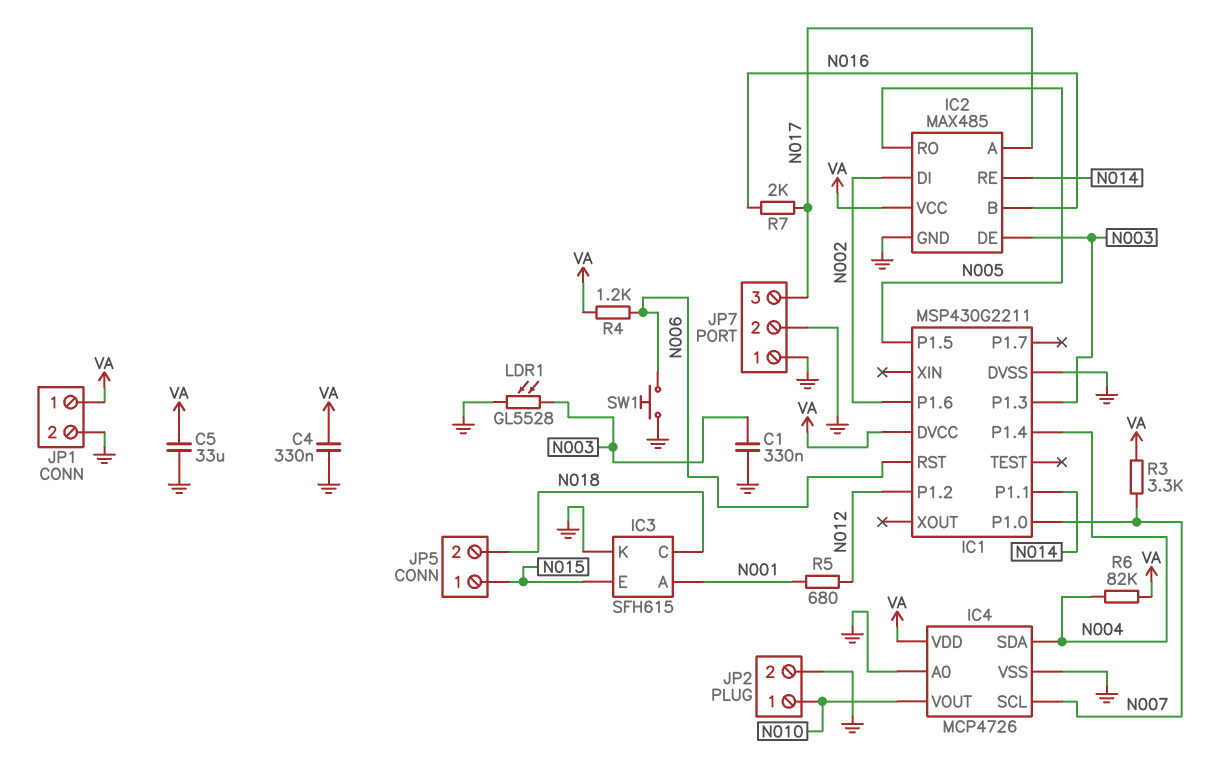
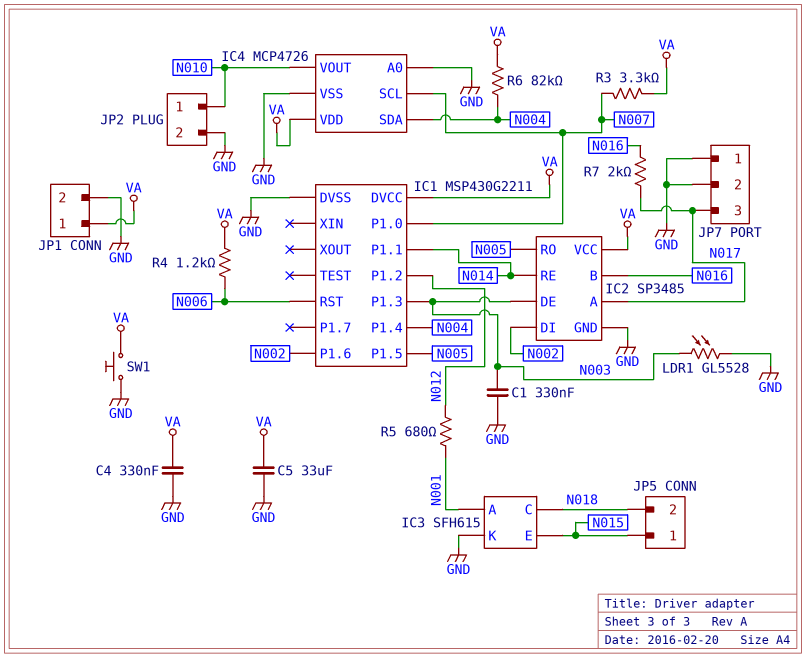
IC2: MAX485 -> SP3485
SW1: button (GND, N006) -> button (GND, VA)

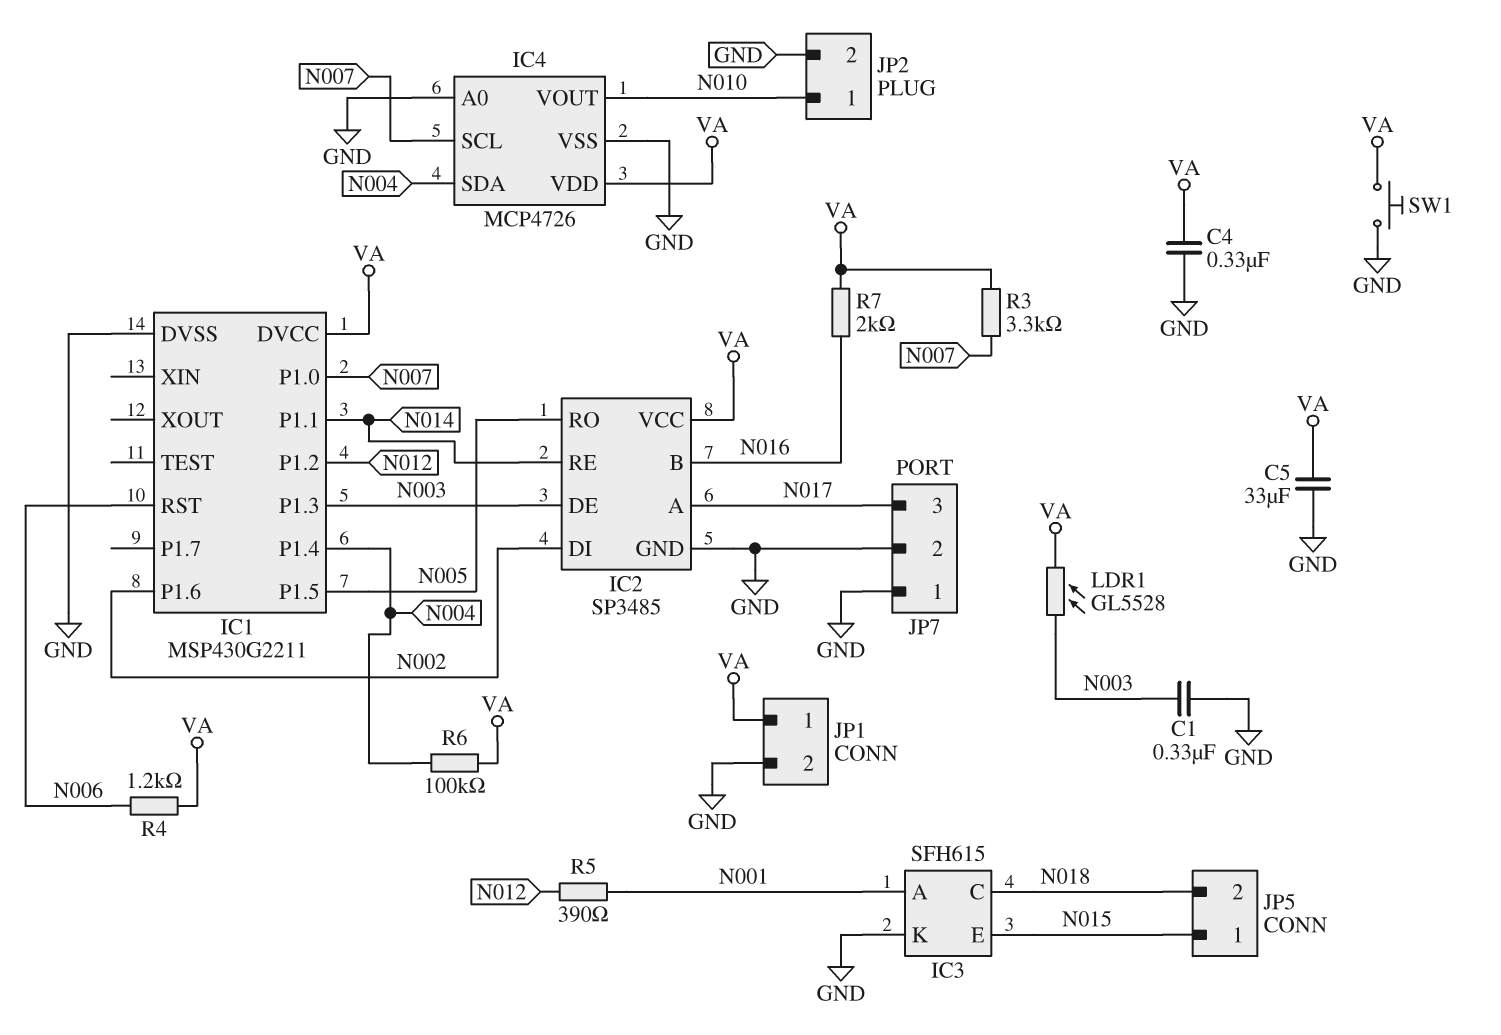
LDR1: GL5528 (GND, N003) -> GL5528 (N003, VA)
R5: 680 (N001, N012) -> 390 (N001, N012)
R6: 82k (N004, VA) -> 100k (N004, VA)
R7: 2k (N016, N017) -> 2k (N016, VA)

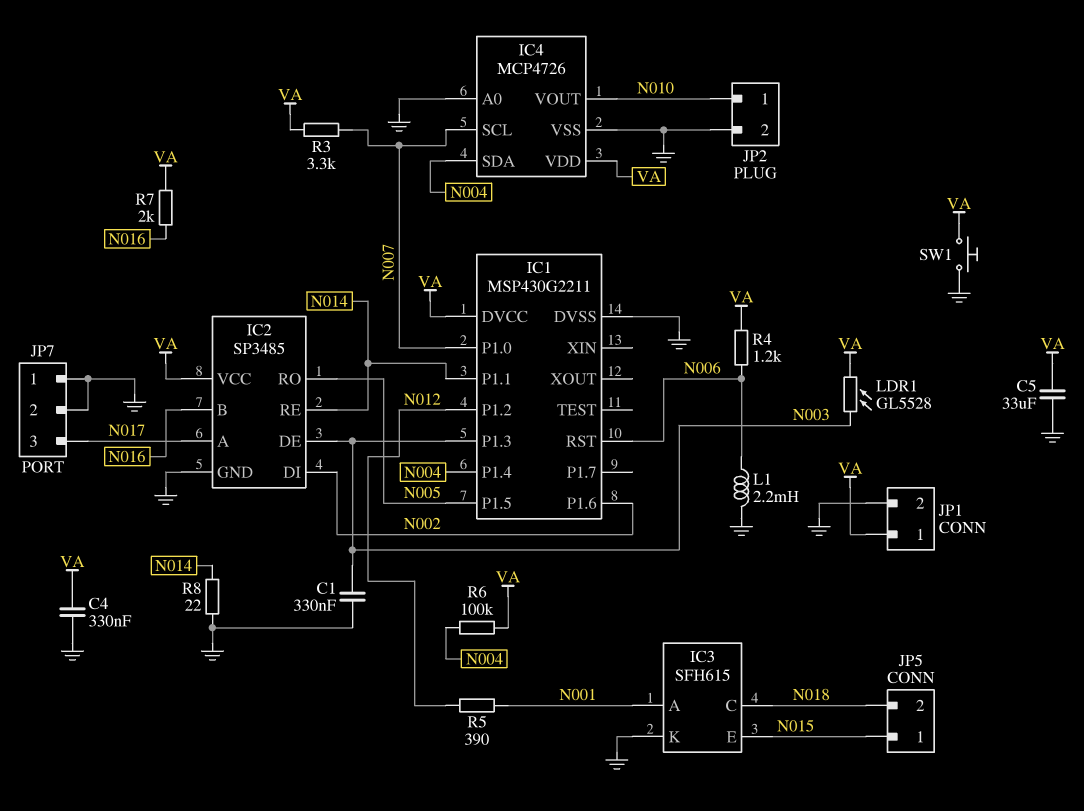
L1: none -> 2.2mH (GND, N006)
R8: none -> 22 (GND, N014)

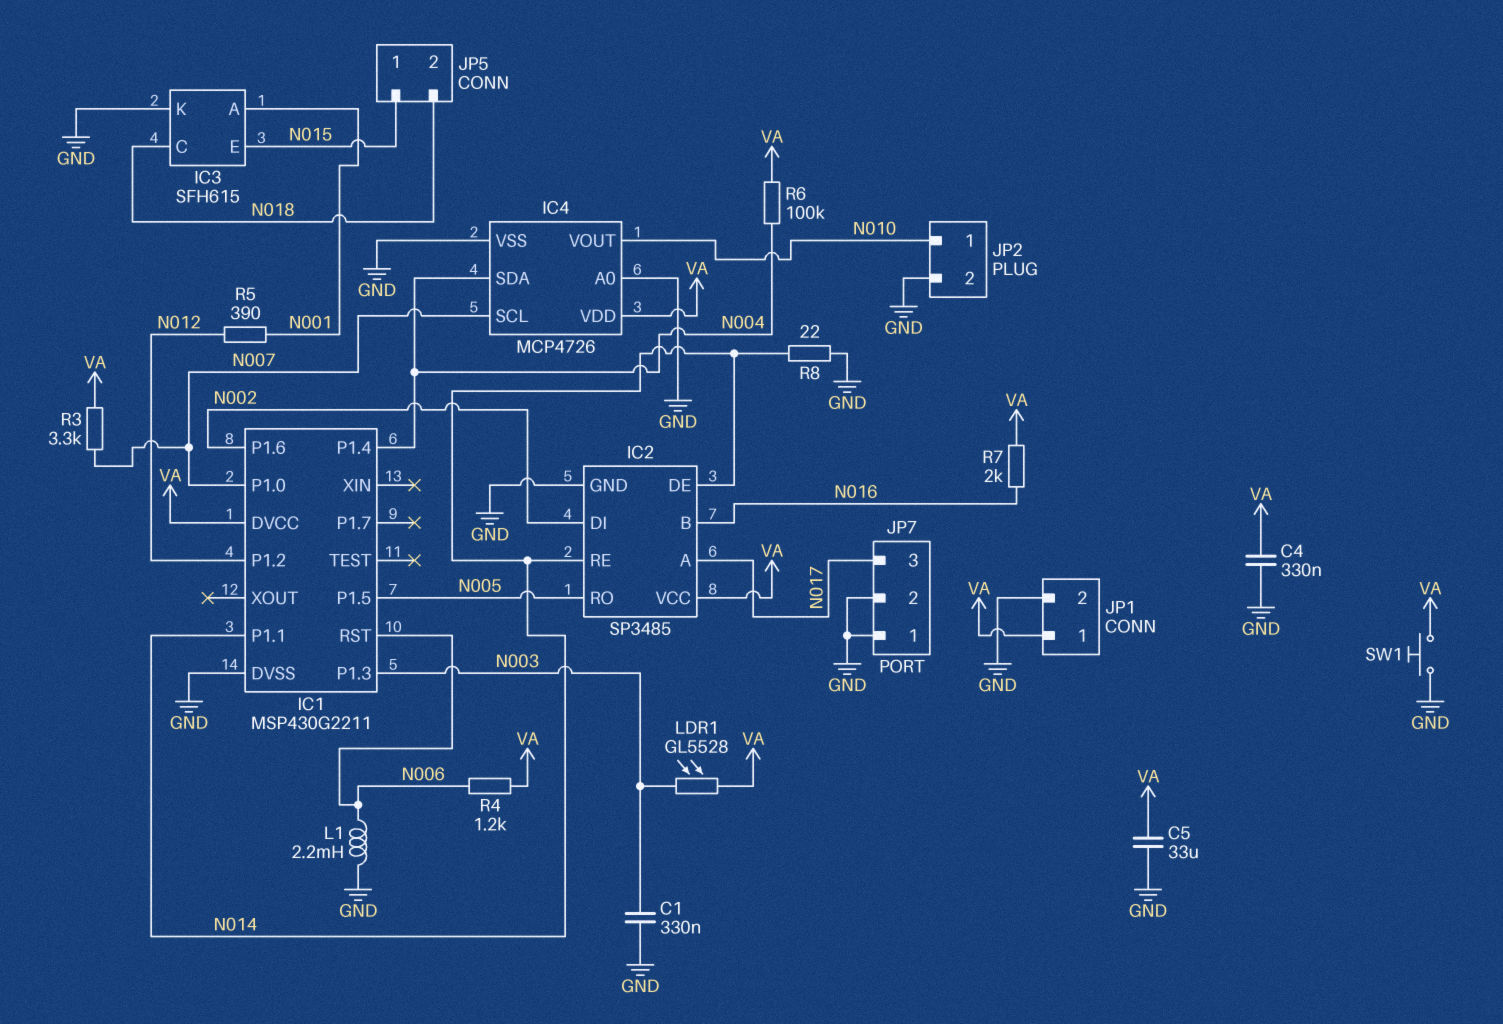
IC2 pin DE: N003 -> N014

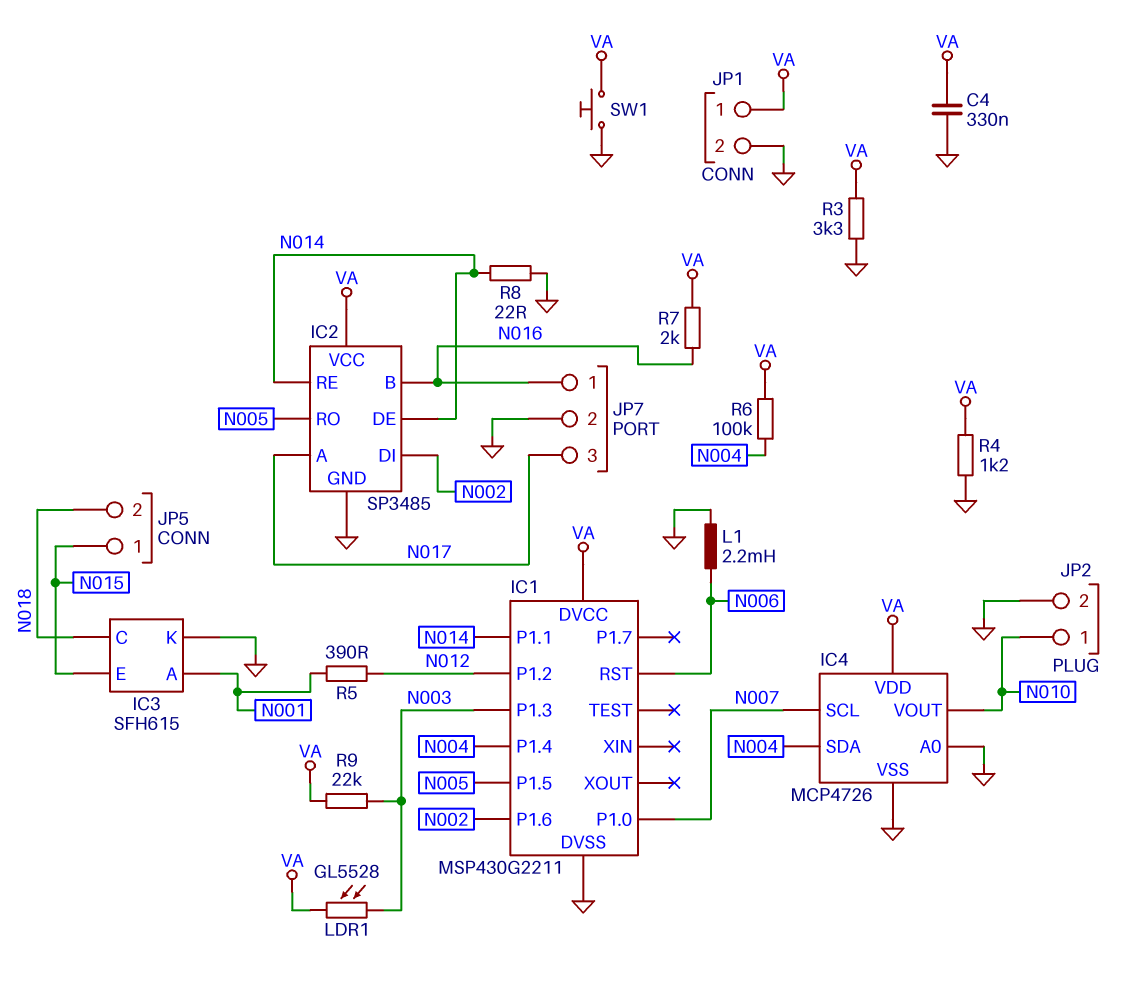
C1: 330nF (GND, N003) -> none
C5: 33uF (GND, VA) -> none
JP7 pin 1: GND -> N016
R3: 3.3k (N007, VA) -> 3.3k (GND, VA)
R4: 1.2k (N006, VA) -> 1.2k (GND, VA)
R9: none -> 22k (N003, VA)

